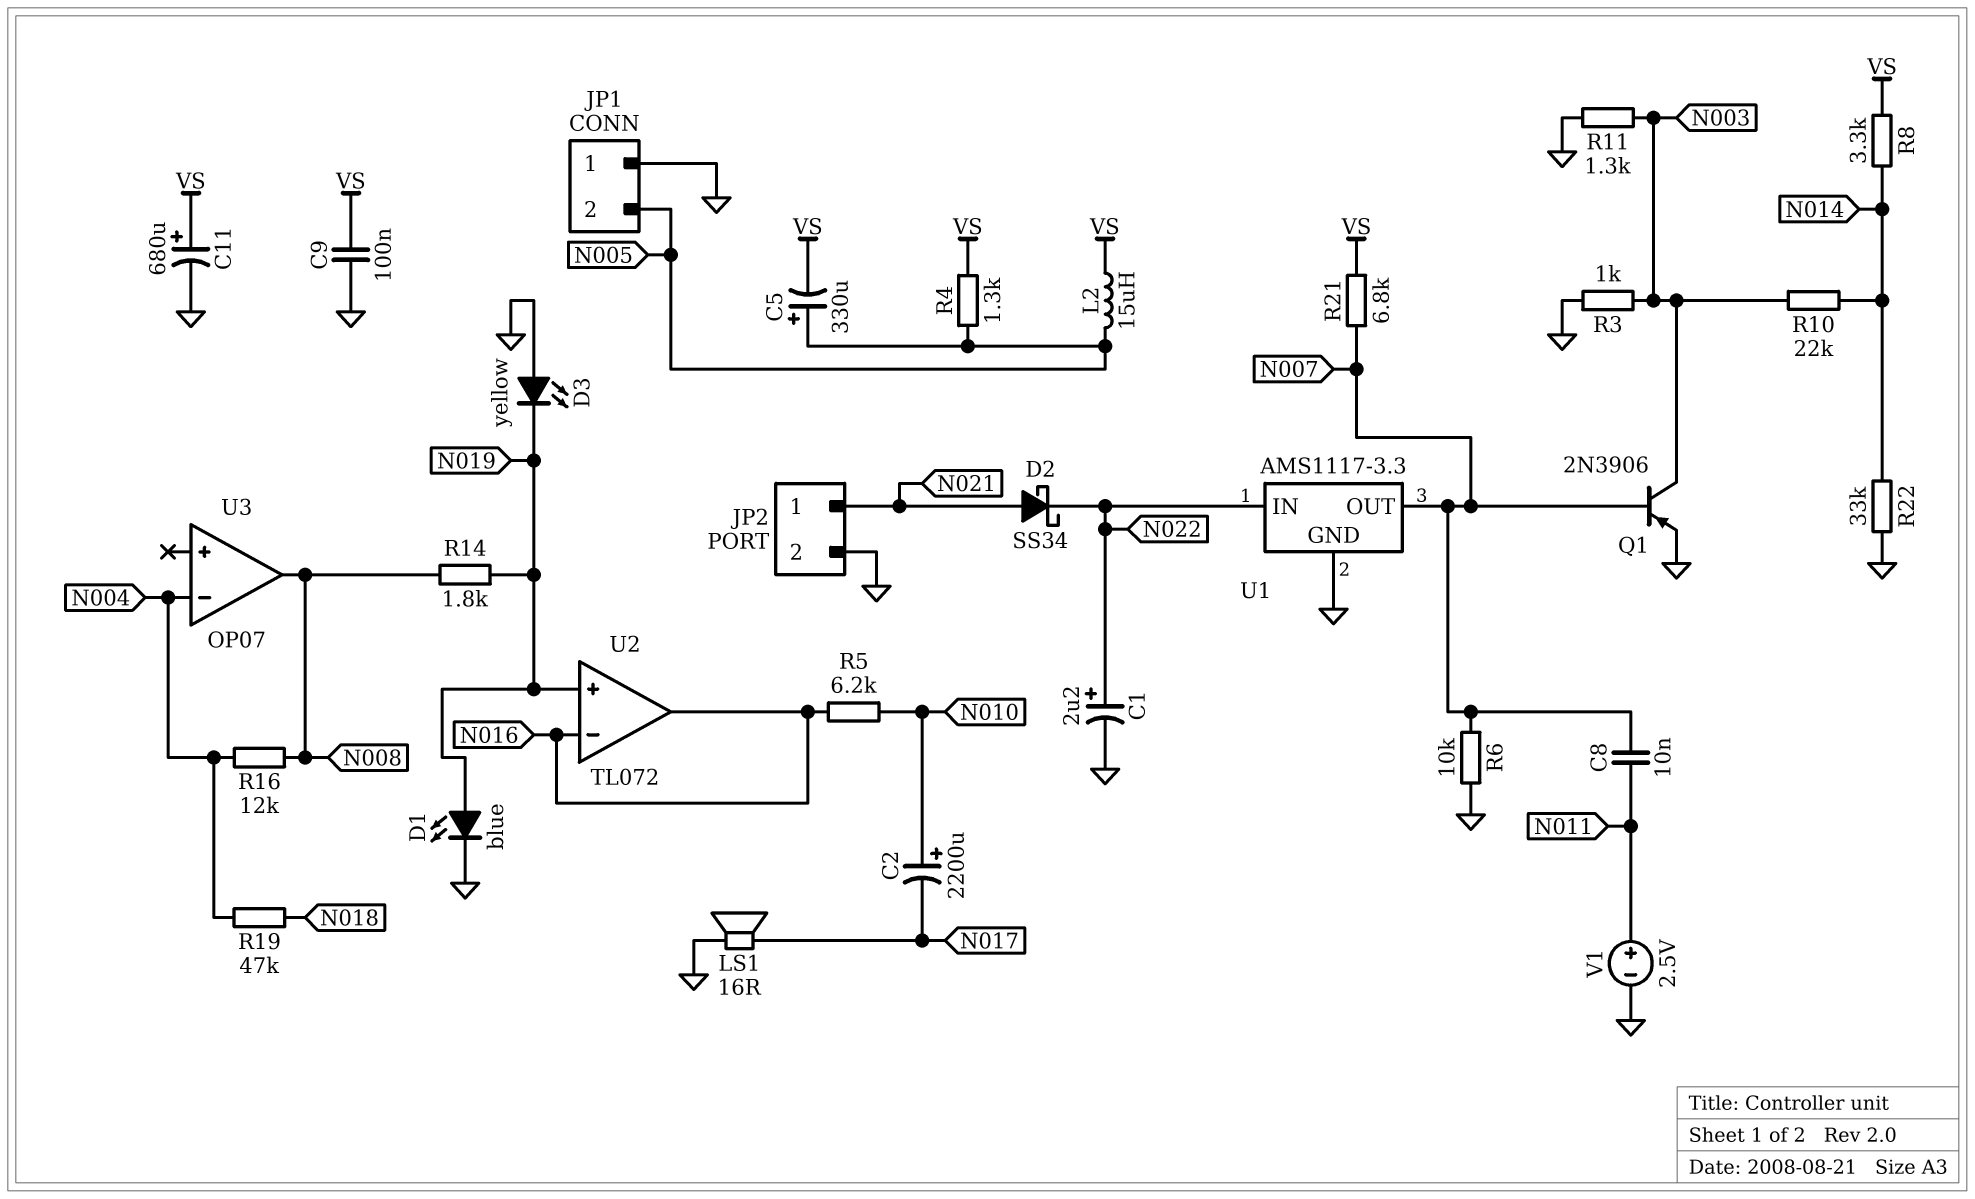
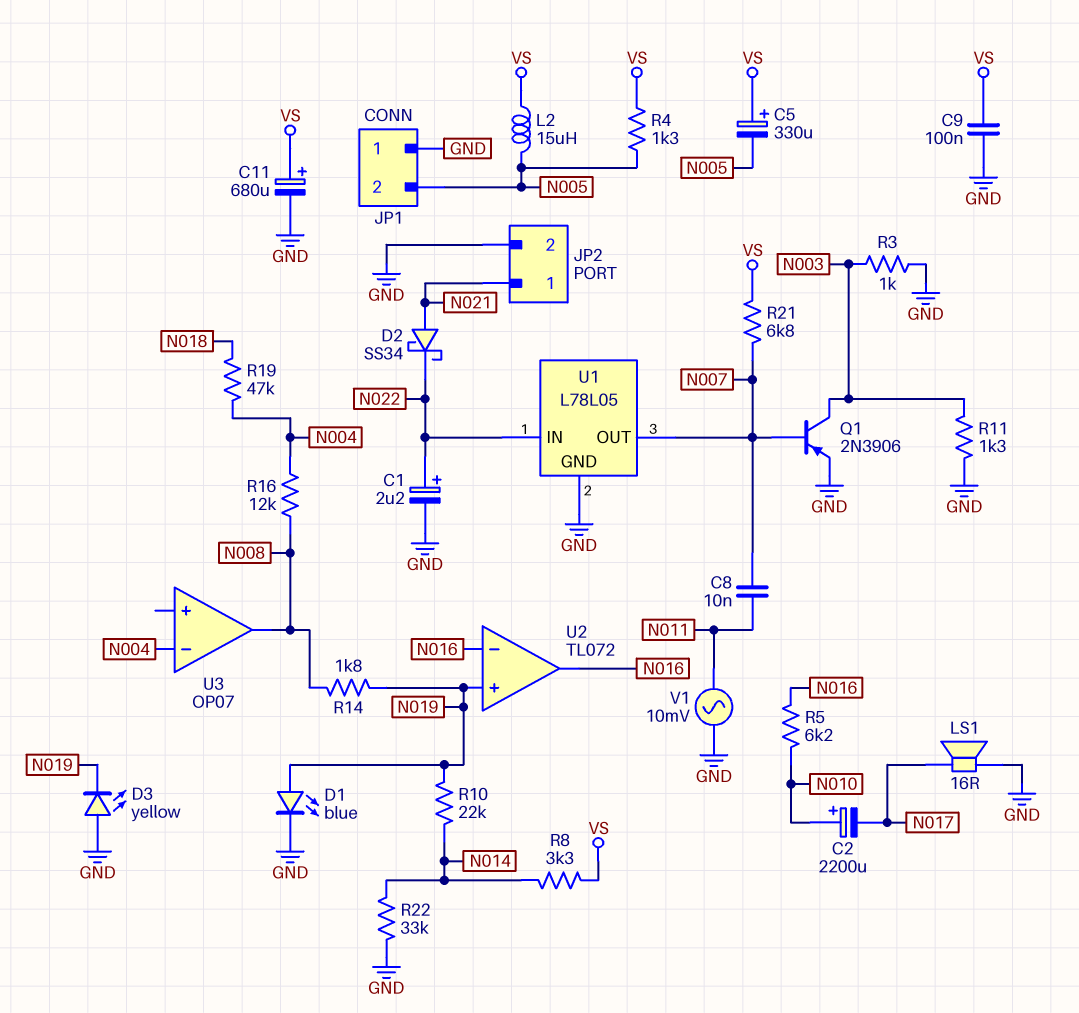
C5: 330uF (plus N005, minus VS) -> 330uF (plus VS, minus N005)
R6: 10k (GND, N007) -> none
R10: 22k (N003, N014) -> 22k (N014, N019)
U1: AMS1117-3.3 -> L78L05
V1: 2.5V (plus N011, minus GND) -> AC 10mV (GND, N011)

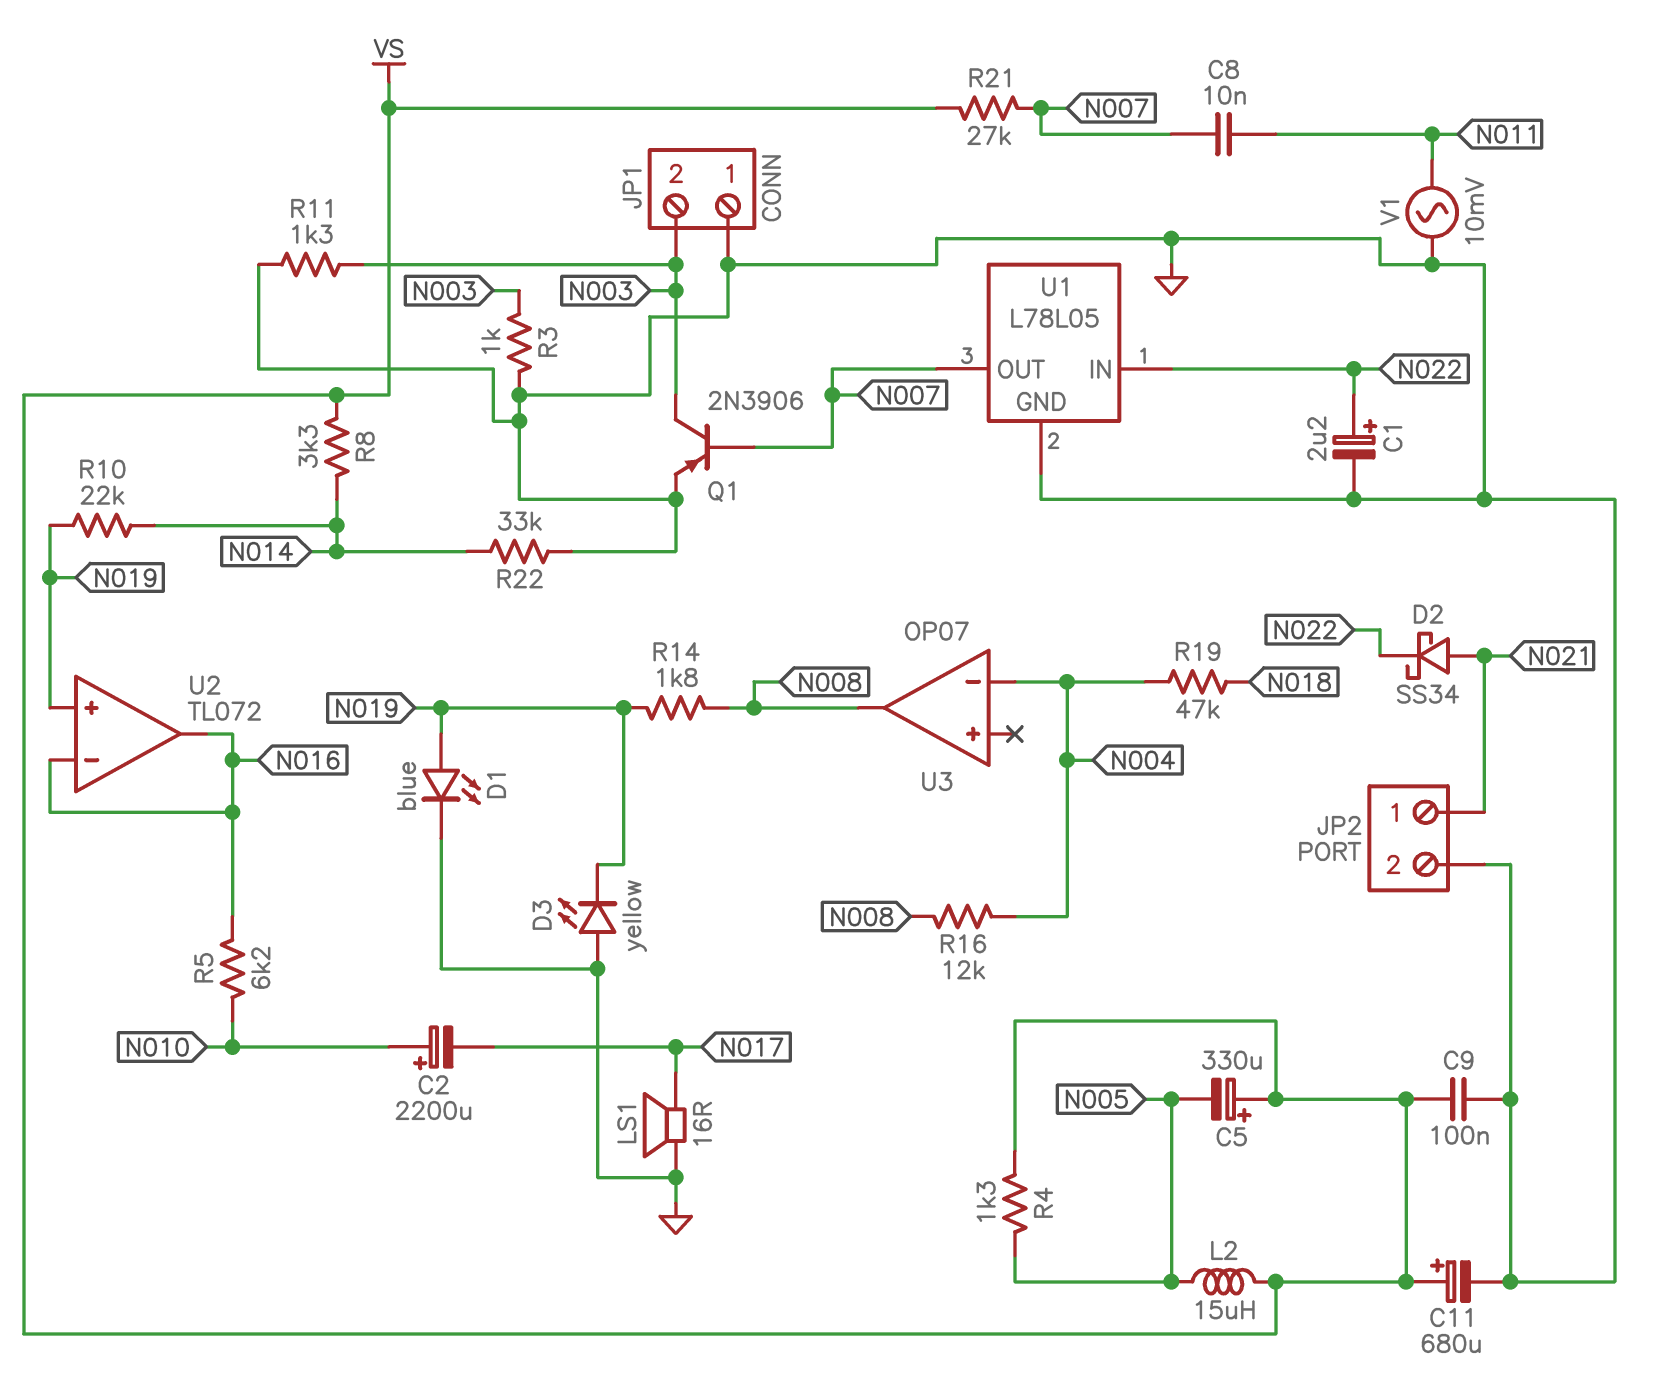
JP1 pin 2: N005 -> N003
R21: 6.8k (N007, VS) -> 27k (N007, VS)

